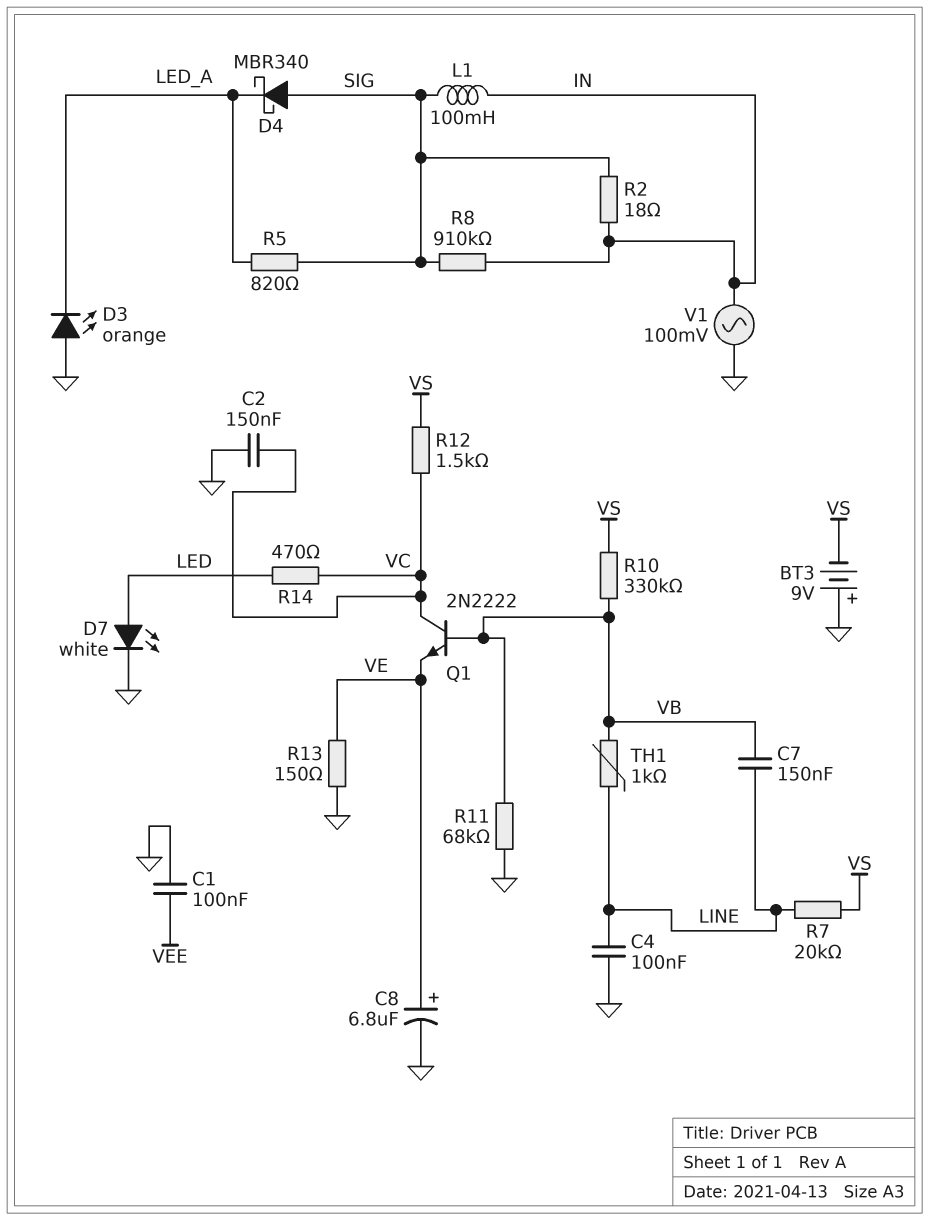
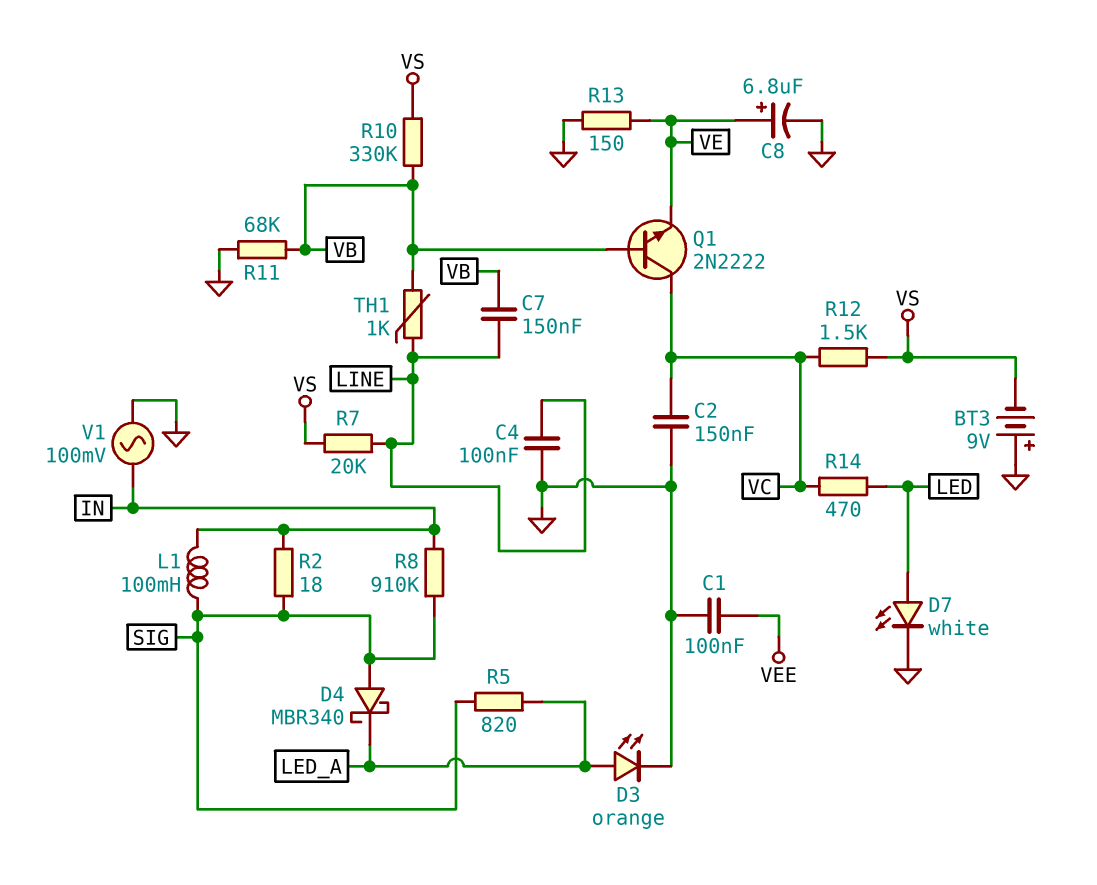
D3: LED orange (A GND, K LED_A) -> LED orange (A LED_A, K GND)

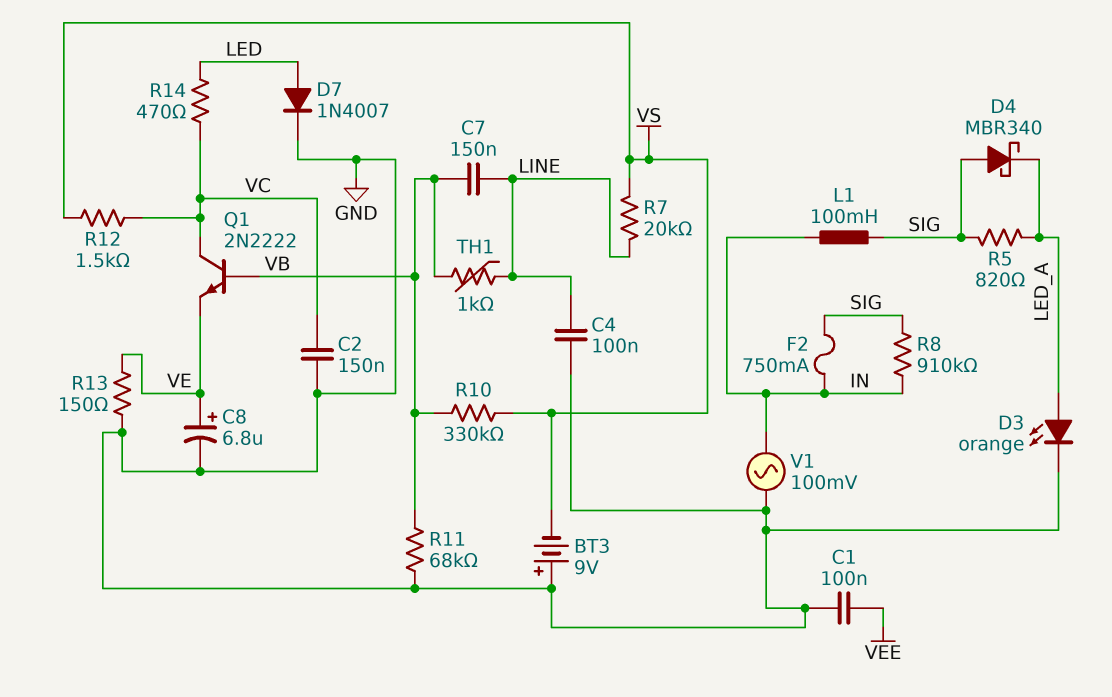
D7: LED white (A LED, K GND) -> diode 1N4007 (A LED, K GND)
F2: none -> 750mA (IN, SIG)
R2: 18 (IN, SIG) -> none

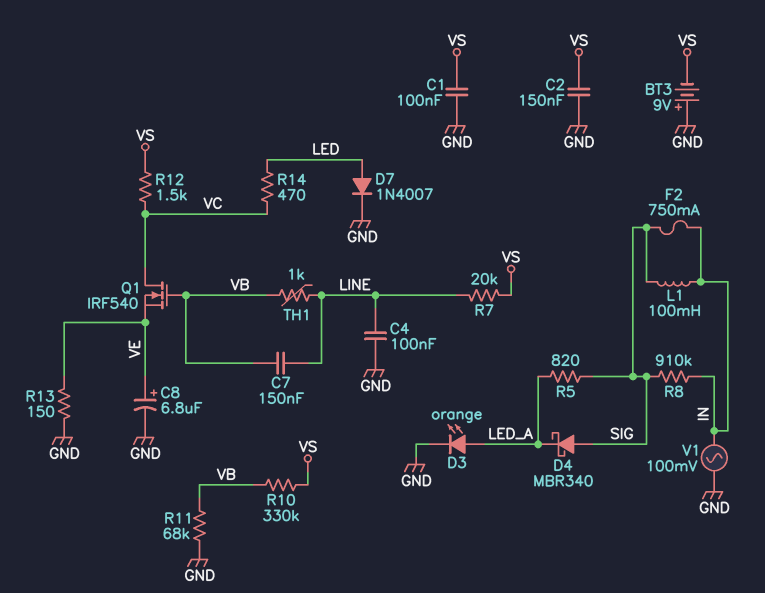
C1: 100nF (GND, VEE) -> 100nF (GND, VS)
C2: 150nF (GND, VC) -> 150nF (GND, VS)
Q1: NPN 2N2222 (B VB, C VC, E VE) -> NMOS IRF540 (G VB, D VC, S VE)

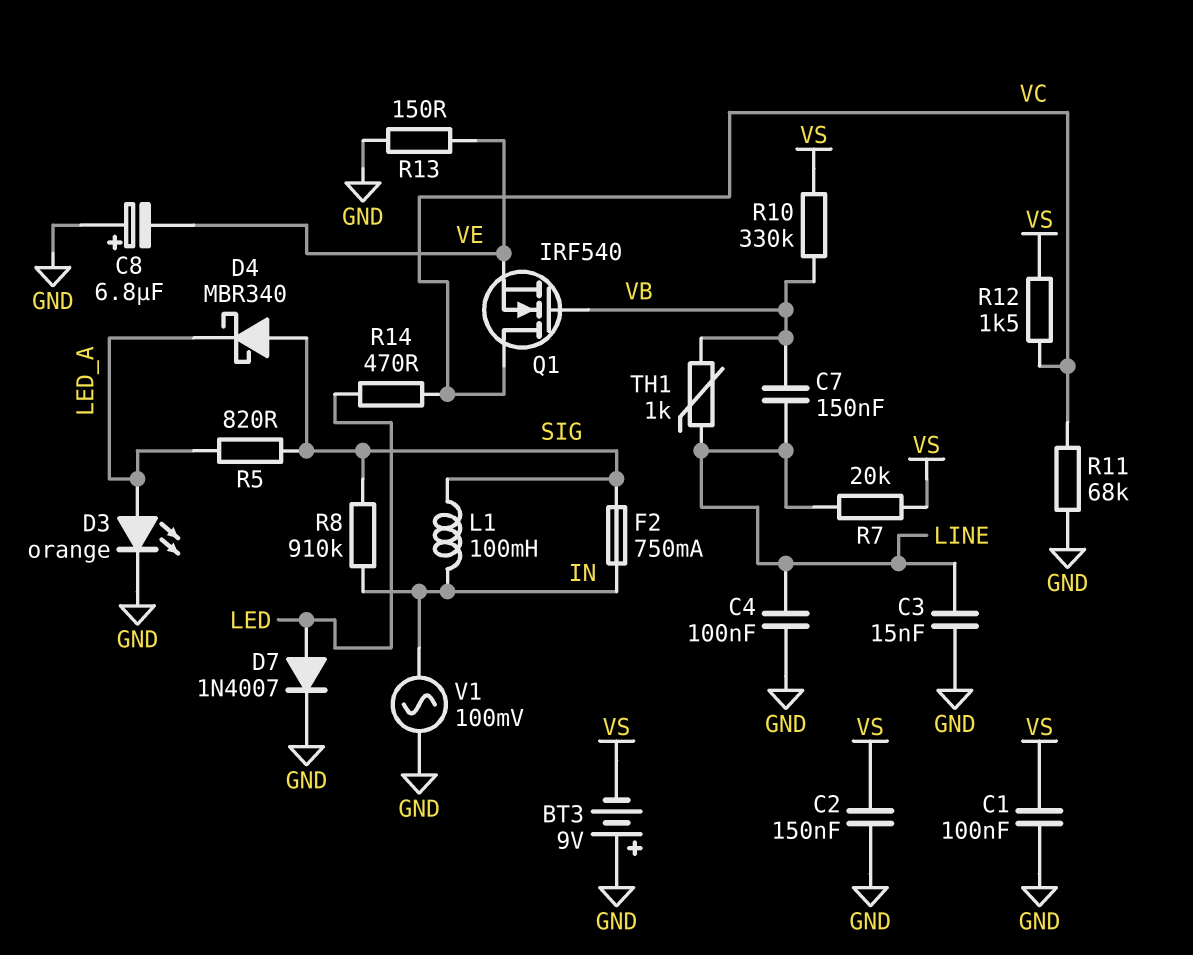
C3: none -> 15nF (GND, LINE)
C8: 6.8uF (plus VE, minus GND) -> 6.8uF (plus GND, minus VE)
R11: 68k (GND, VB) -> 68k (GND, VC)

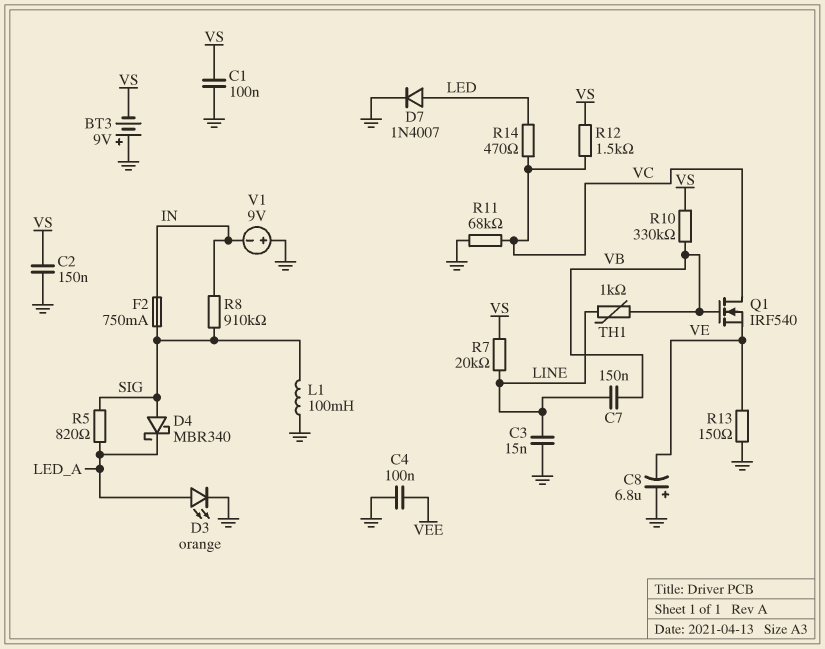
C4: 100nF (GND, LINE) -> 100nF (GND, VEE)
L1: 100mH (IN, SIG) -> 100mH (GND, SIG)
V1: AC 100mV (GND, IN) -> 9V (plus GND, minus IN)

